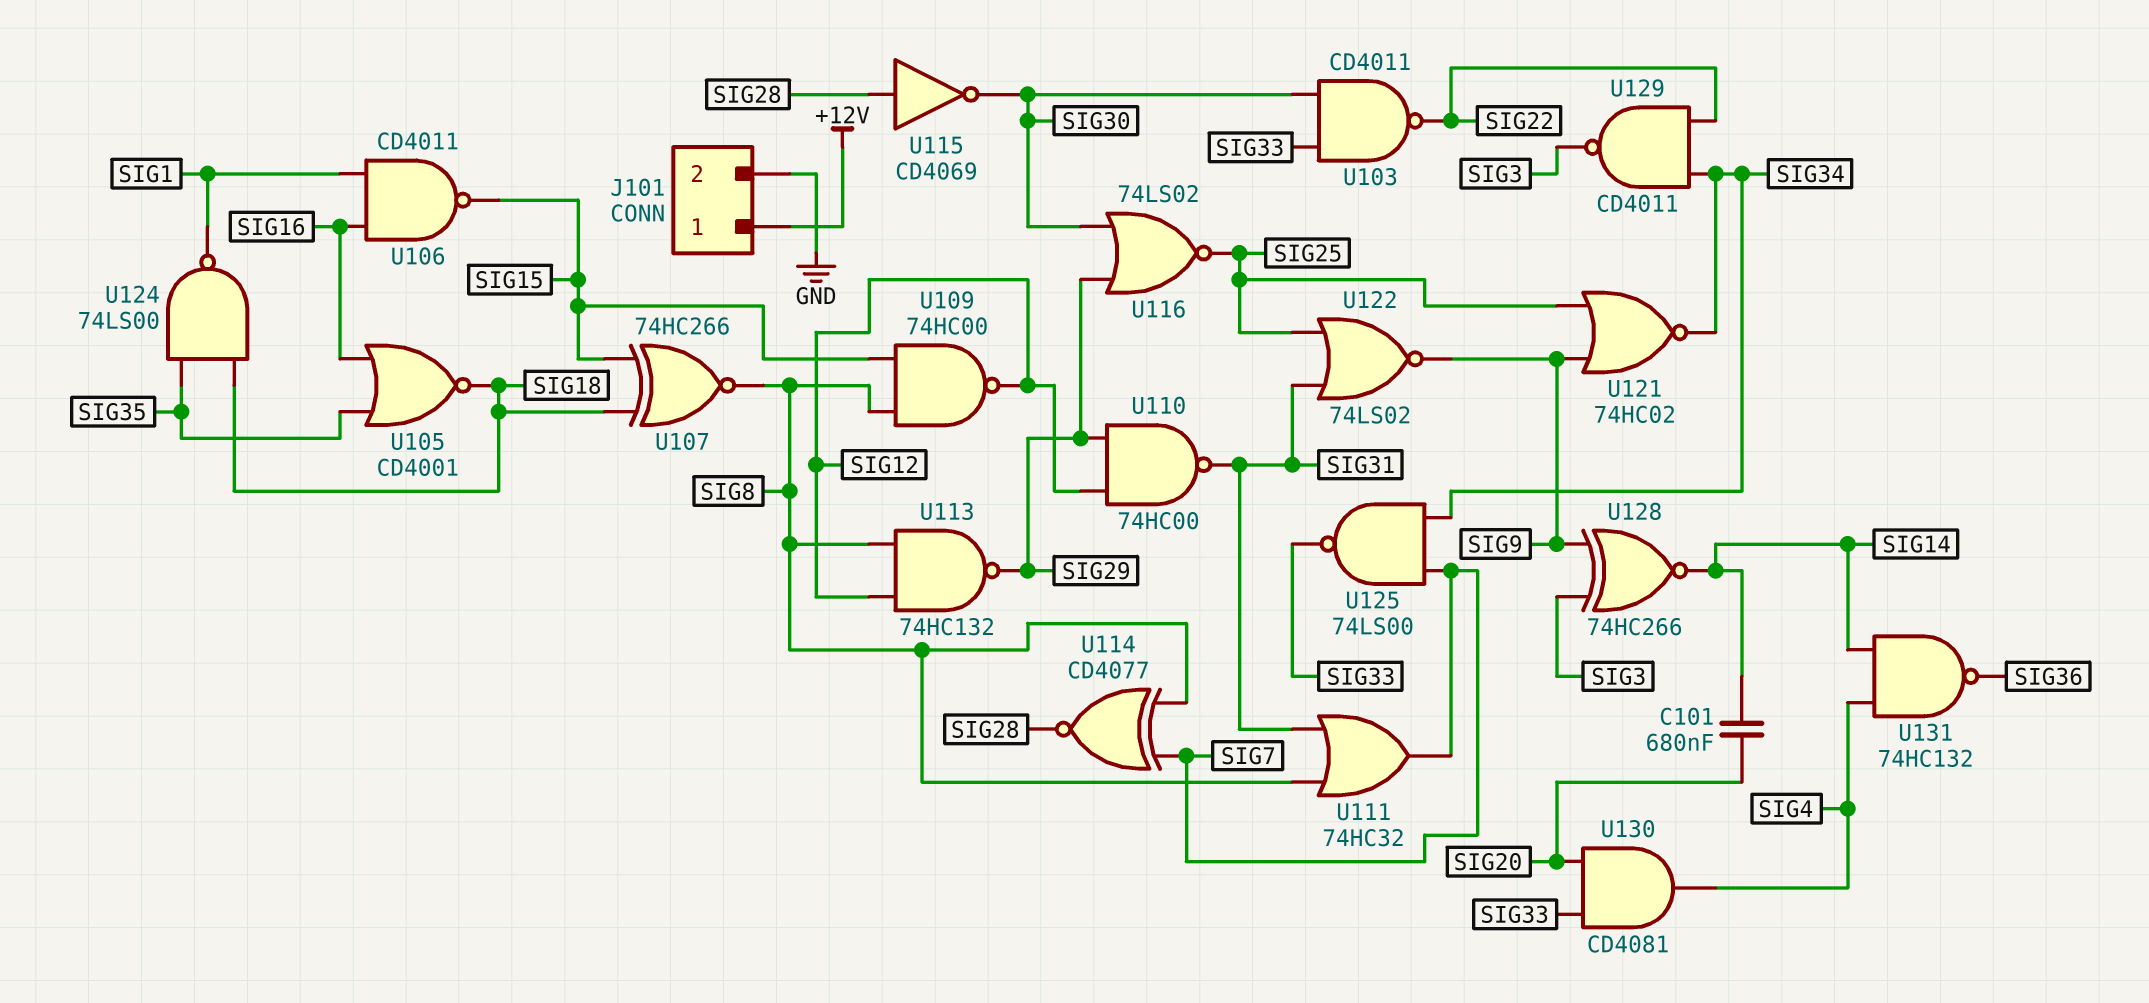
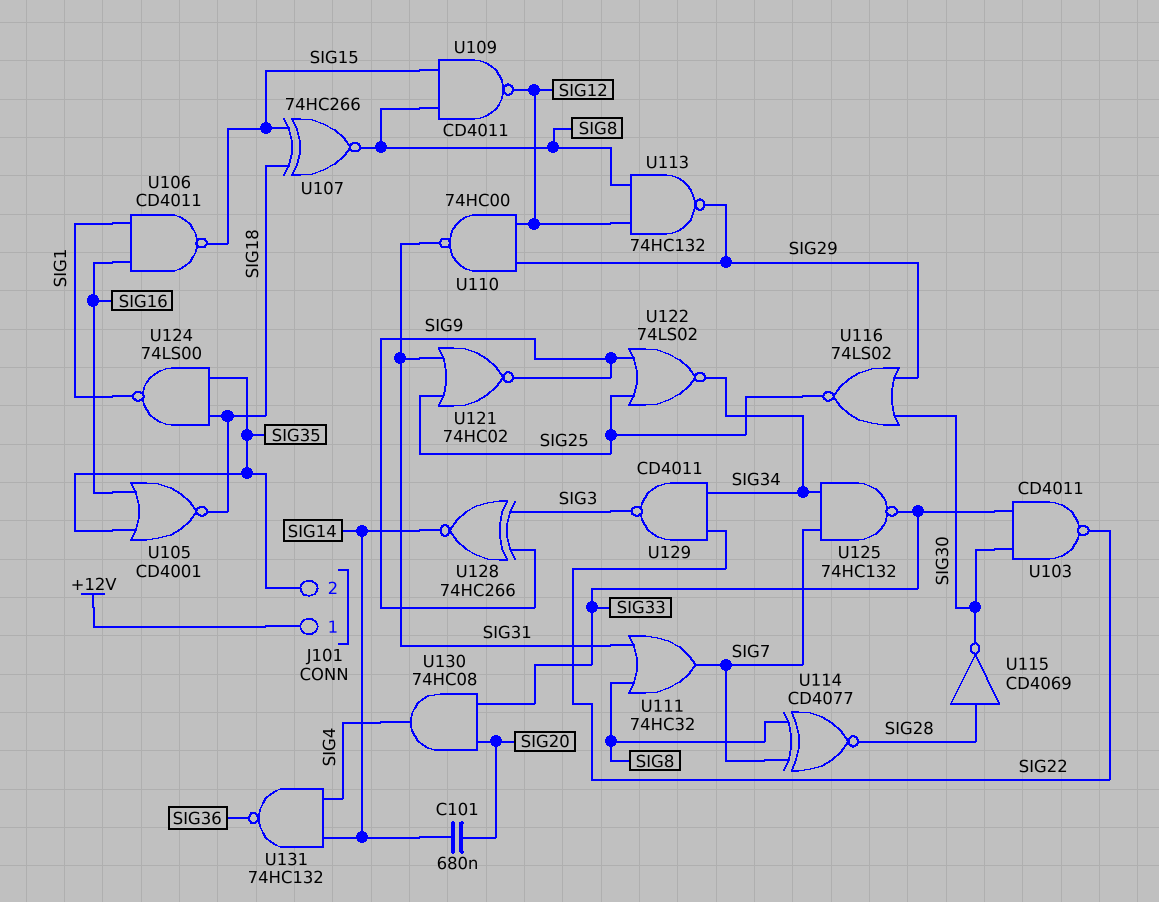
J101 pin 2: GND -> SIG35
U109: NAND 74HC00 (in SIG8, in SIG15, out SIG12) -> NAND CD4011 (in SIG8, in SIG15, out SIG12)
U121: NOR 74HC02 (in SIG9, in SIG25, out SIG34) -> NOR 74HC02 (in SIG25, in SIG31, out SIG9)
U122: NOR 74LS02 (in SIG25, in SIG31, out SIG9) -> NOR 74LS02 (in SIG9, in SIG25, out SIG34)
U125: NAND 74LS00 (in SIG7, in SIG34, out SIG33) -> NAND 74HC132 (in SIG7, in SIG34, out SIG33)
U130: AND CD4081 (in SIG20, in SIG33, out SIG4) -> AND 74HC08 (in SIG20, in SIG33, out SIG4)

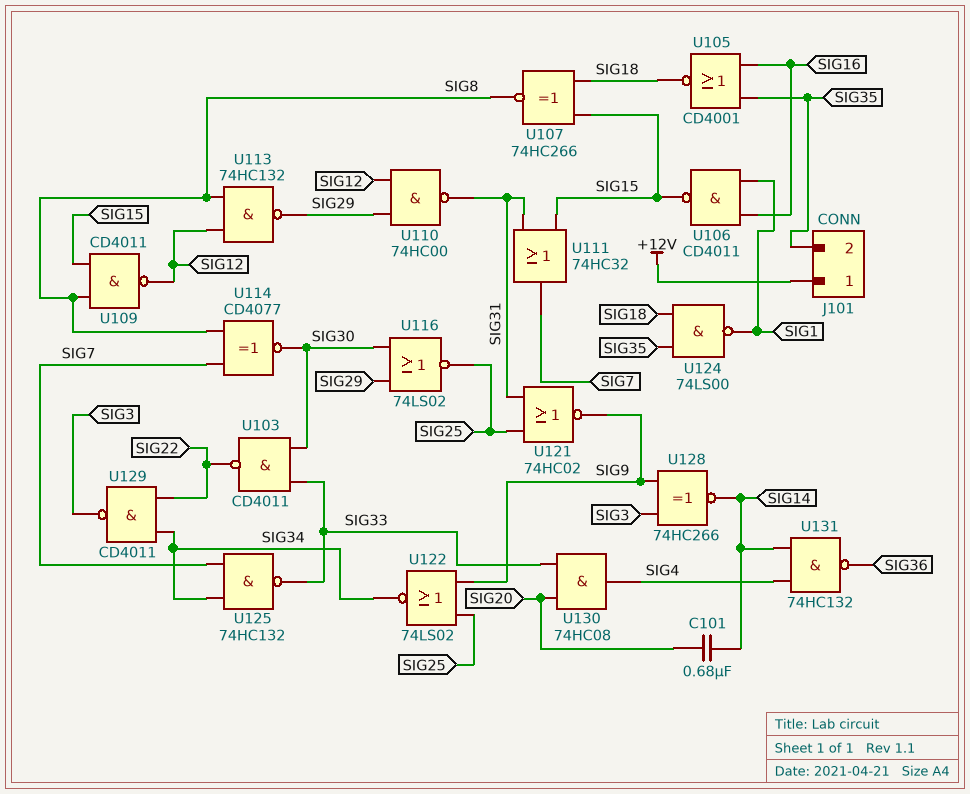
U111: OR 74HC32 (in SIG8, in SIG31, out SIG7) -> OR 74HC32 (in SIG15, in SIG31, out SIG7)
U114: XNOR CD4077 (in SIG7, in SIG8, out SIG28) -> XNOR CD4077 (in SIG7, in SIG8, out SIG30)
U115: NOT CD4069 (in SIG28, out SIG30) -> none

